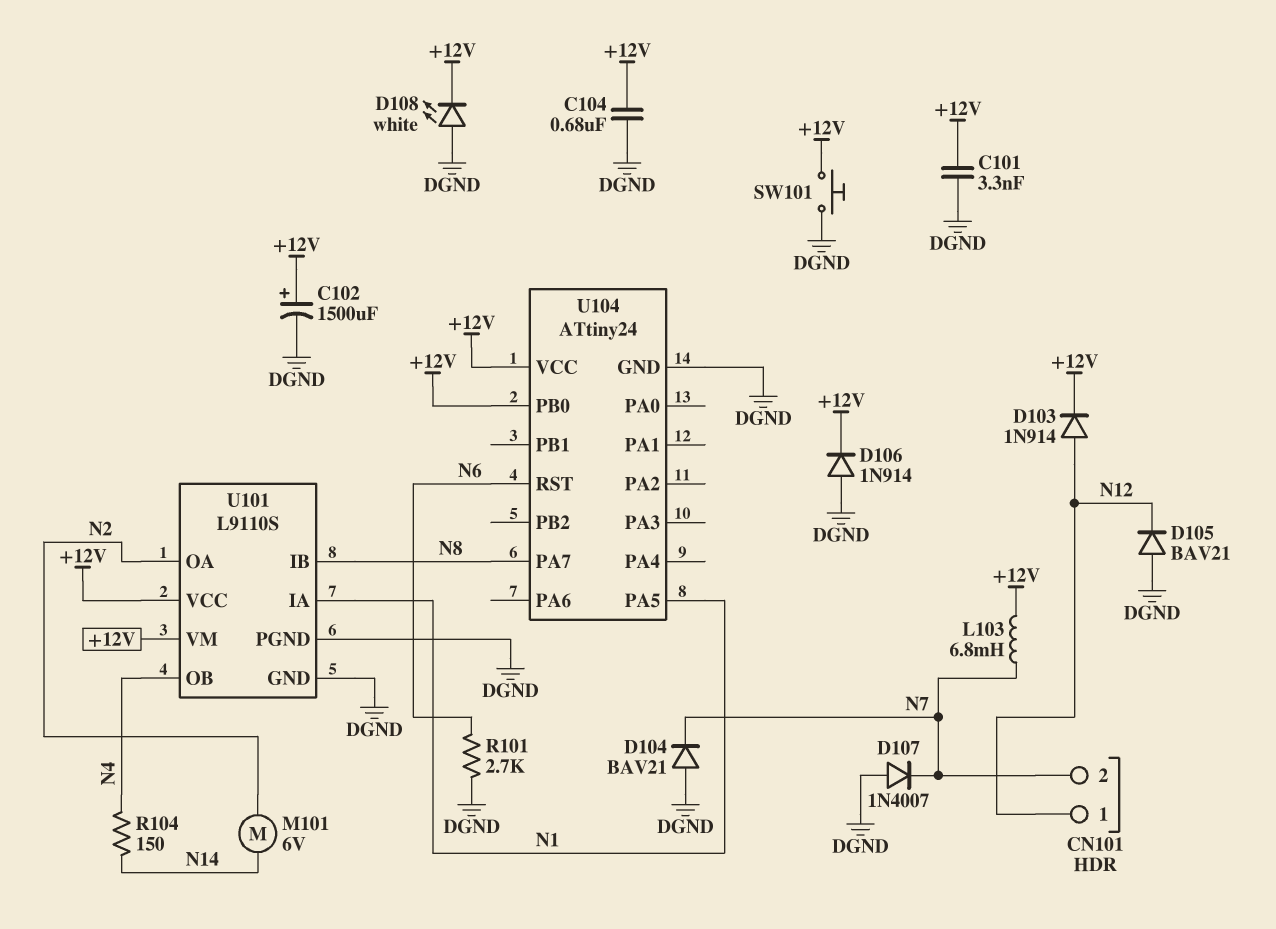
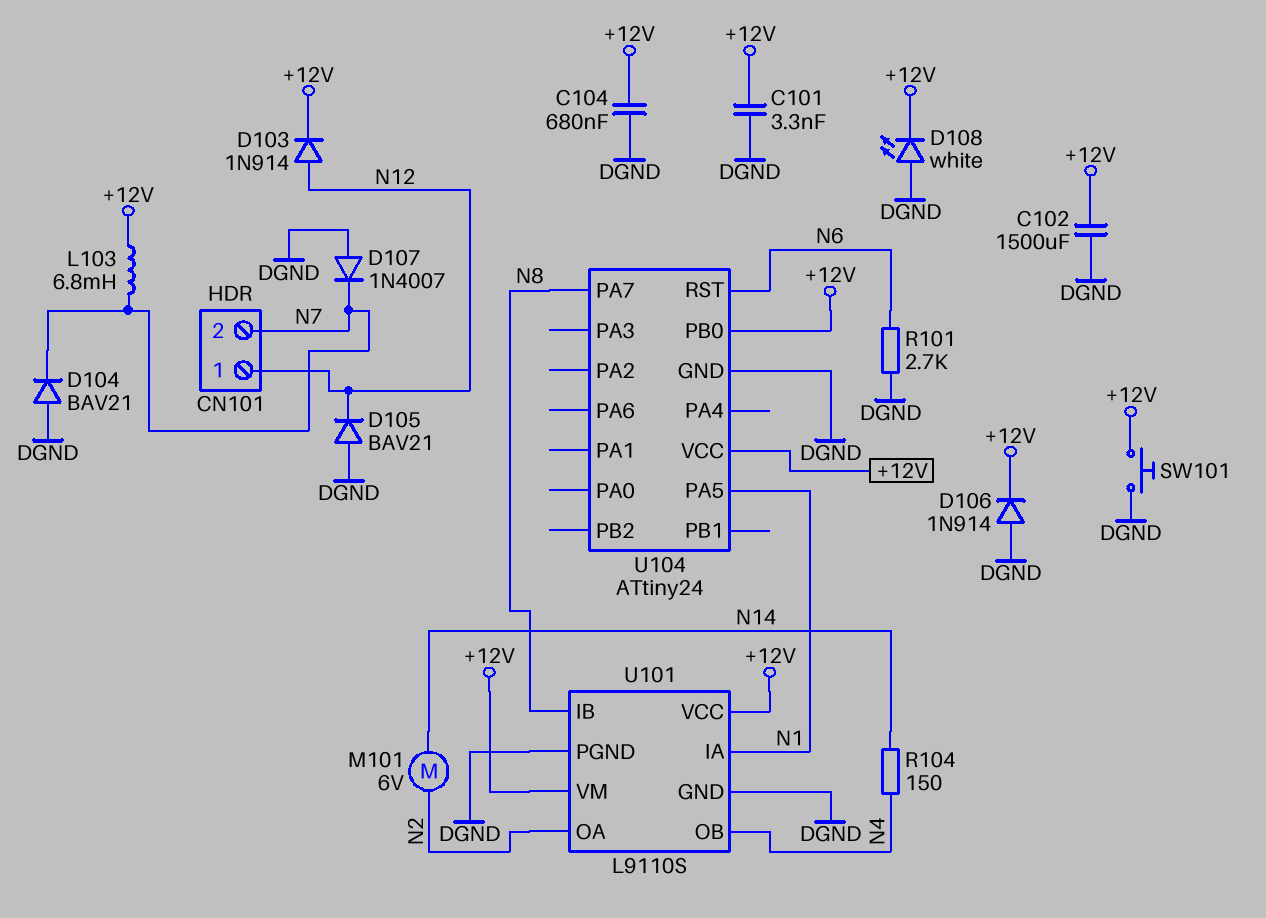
C102: 1500uF (plus +12V, minus DGND) -> 1500uF (+12V, DGND)

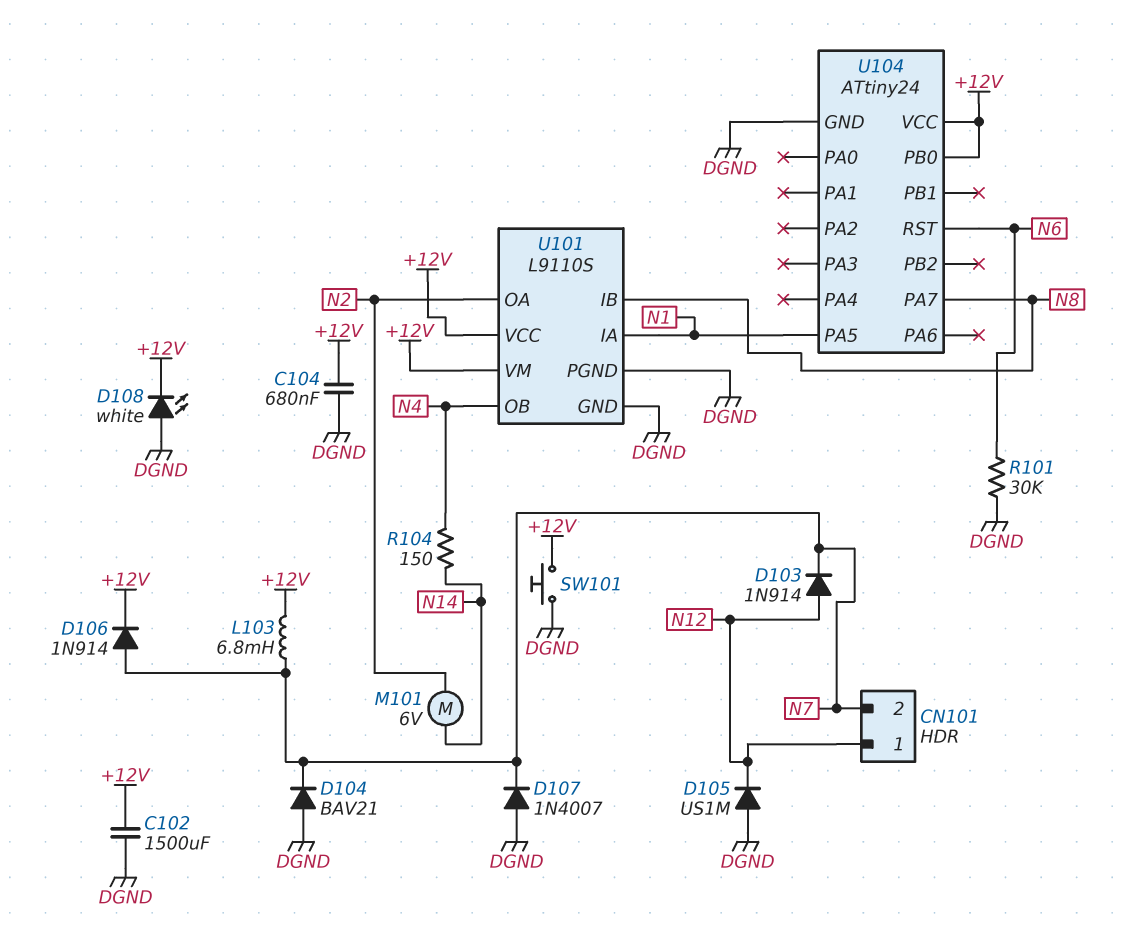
C101: 3.3nF (+12V, DGND) -> none
D103: diode 1N914 (A N12, K +12V) -> diode 1N914 (A N12, K N7)
D105: diode BAV21 (A DGND, K N12) -> diode US1M (A DGND, K N12)
D106: diode 1N914 (A DGND, K +12V) -> diode 1N914 (A N7, K +12V)
R101: 2.7k (DGND, N6) -> 30k (DGND, N6)

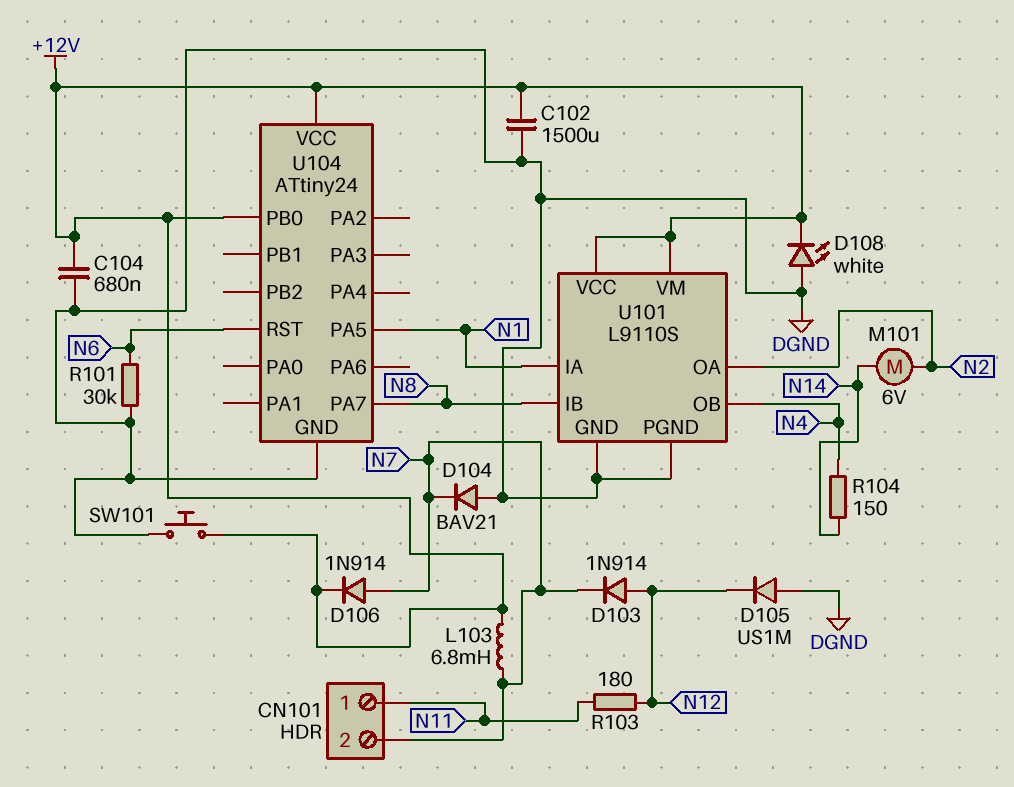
CN101 pin 1: N12 -> N11
D107: diode 1N4007 (A DGND, K N7) -> none
R103: none -> 180 (N11, N12)

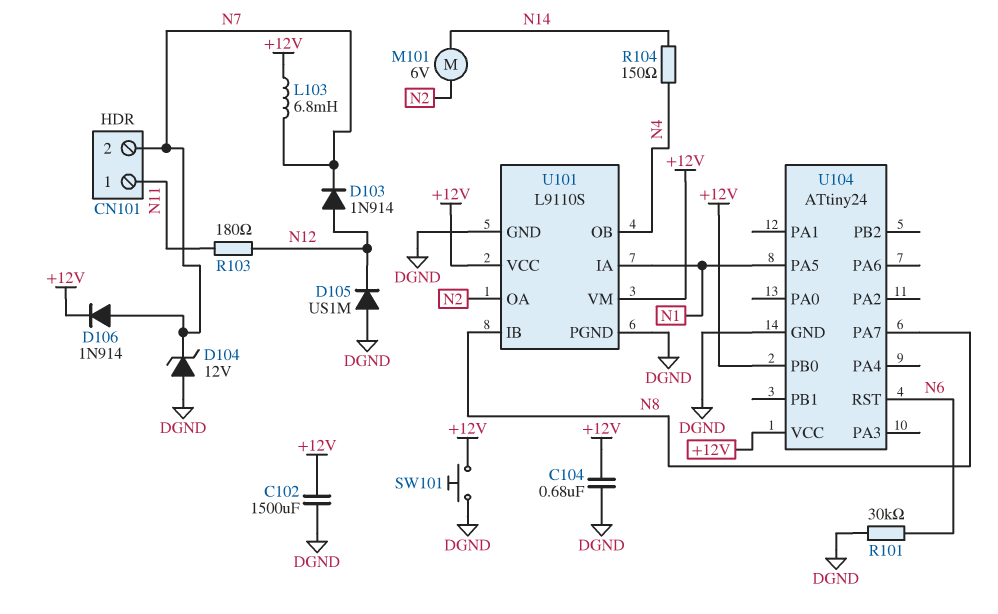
D104: diode BAV21 (A DGND, K N7) -> zener 12V (A DGND, K N7)
D108: LED white (A DGND, K +12V) -> none

